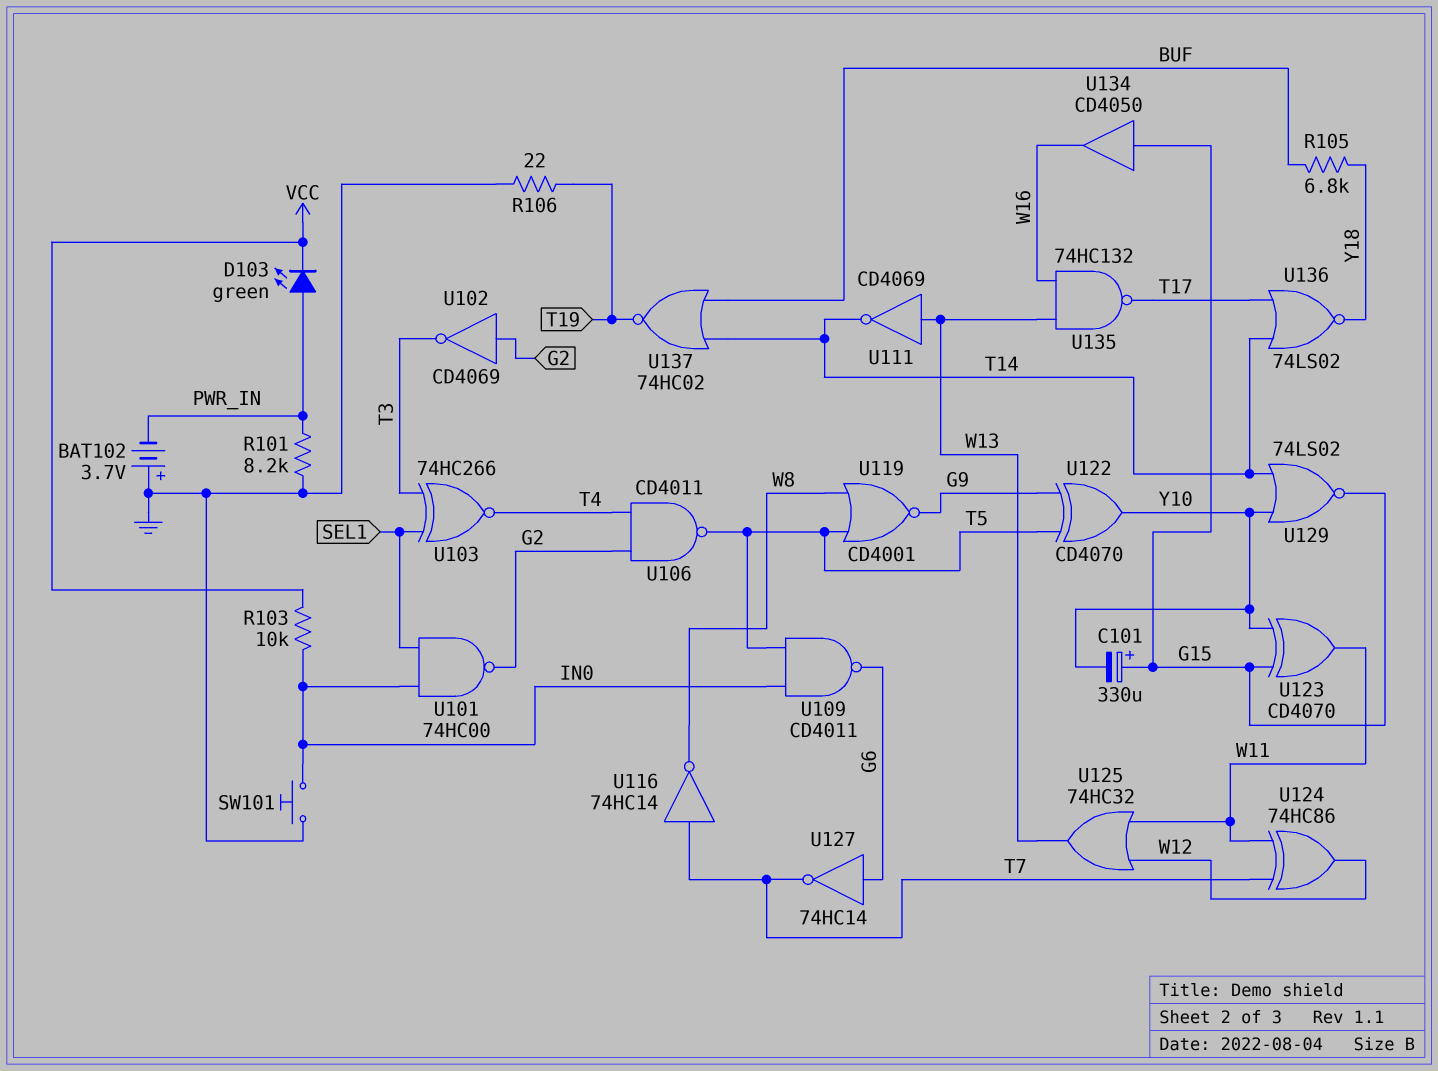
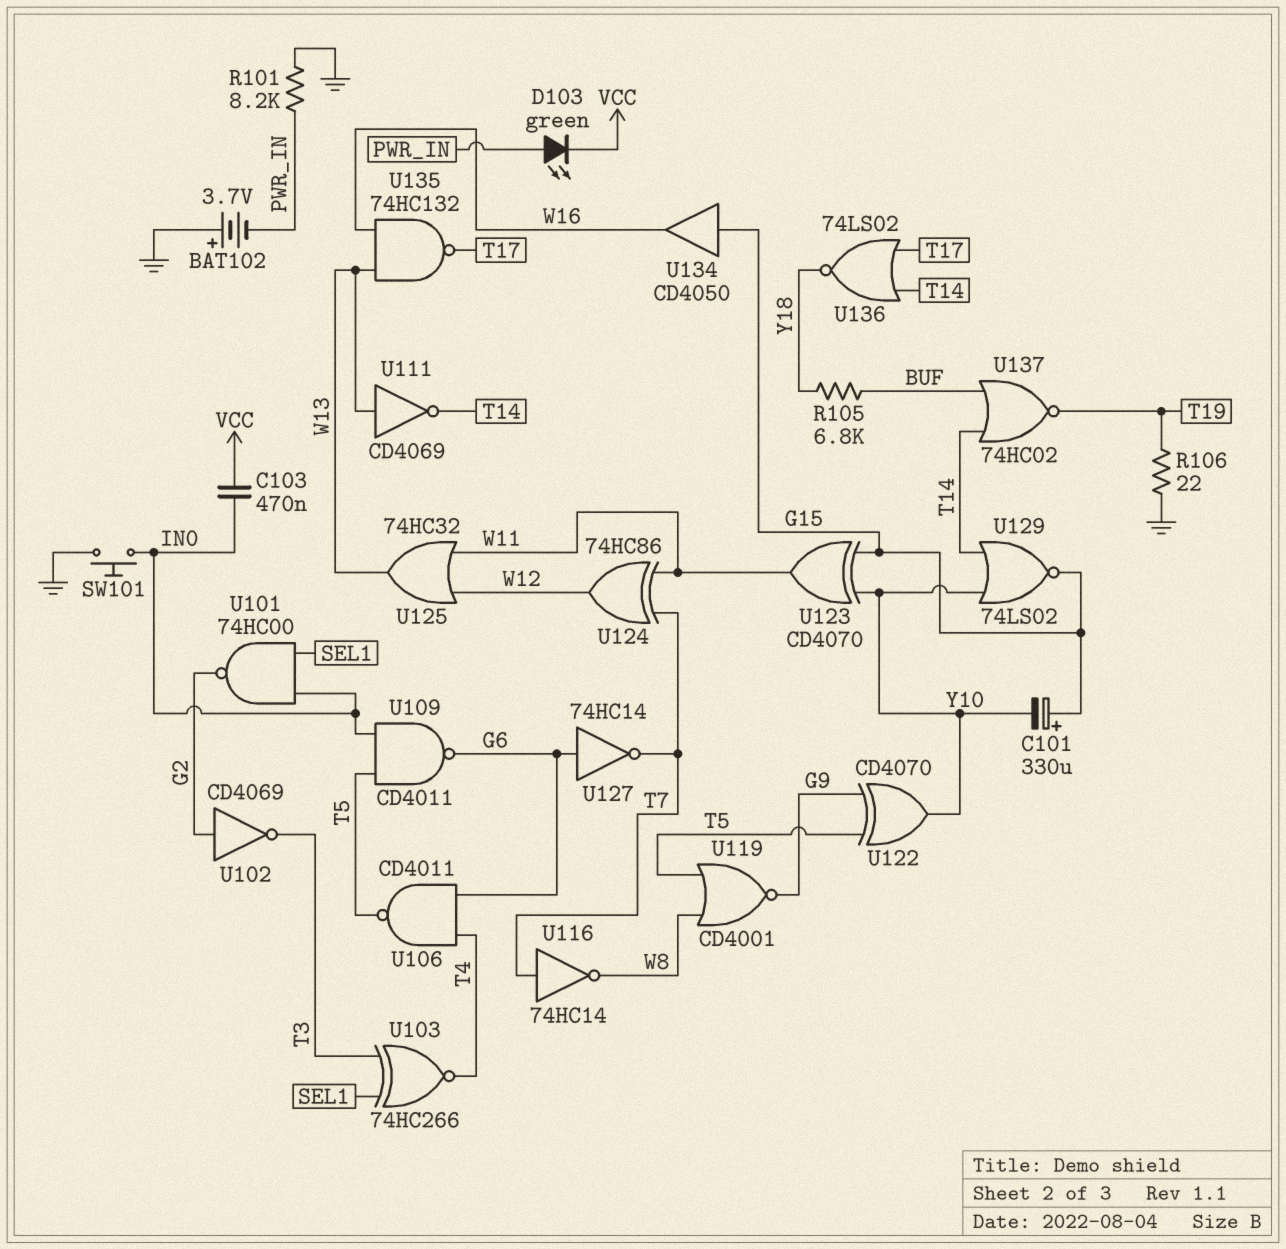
C103: none -> 470nF (IN0, VCC)
R103: 10k (IN0, VCC) -> none
U106: NAND CD4011 (in G2, in T4, out T5) -> NAND CD4011 (in G6, in T4, out T5)

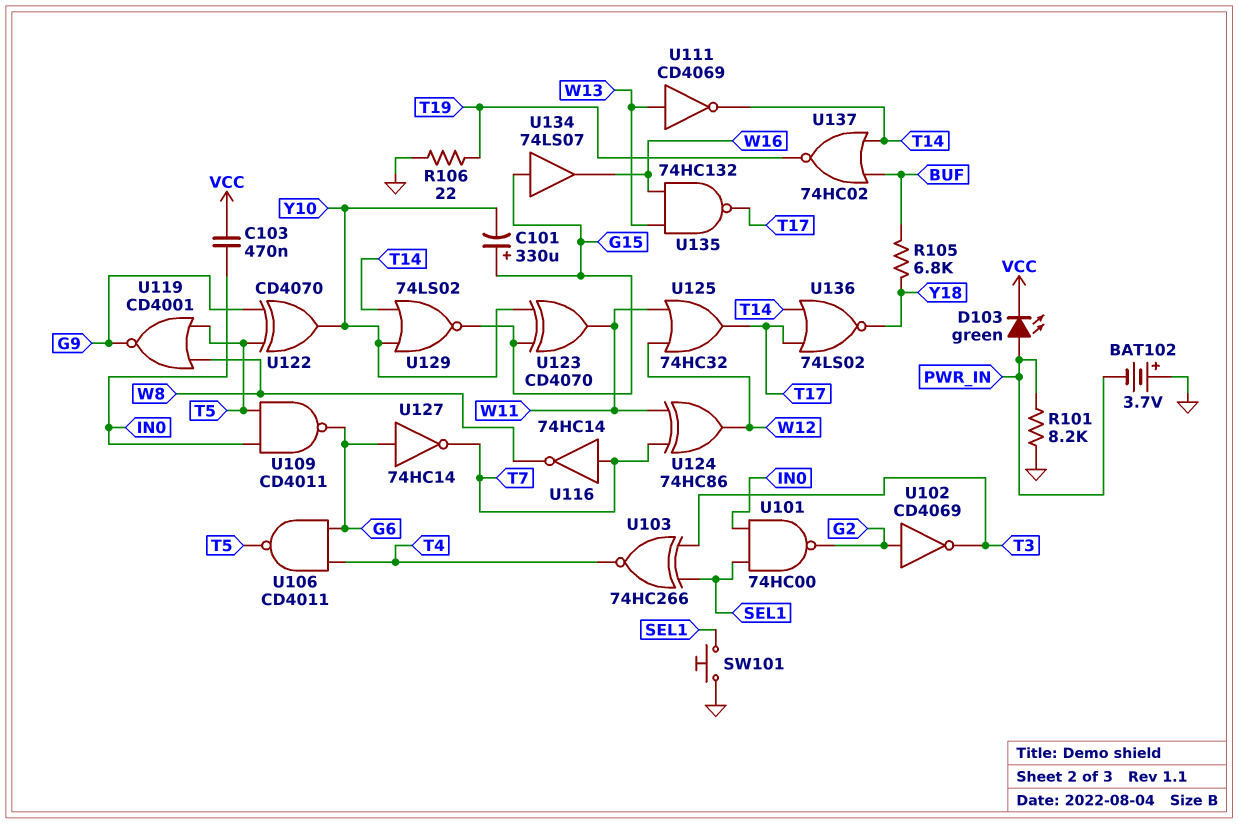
SW101: button (GND, IN0) -> button (GND, SEL1)
U125: OR 74HC32 (in W11, in W12, out W13) -> OR 74HC32 (in W11, in W12, out T17)
U134: buffer CD4050 (in G15, out W16) -> buffer 74LS07 (in G15, out W16)

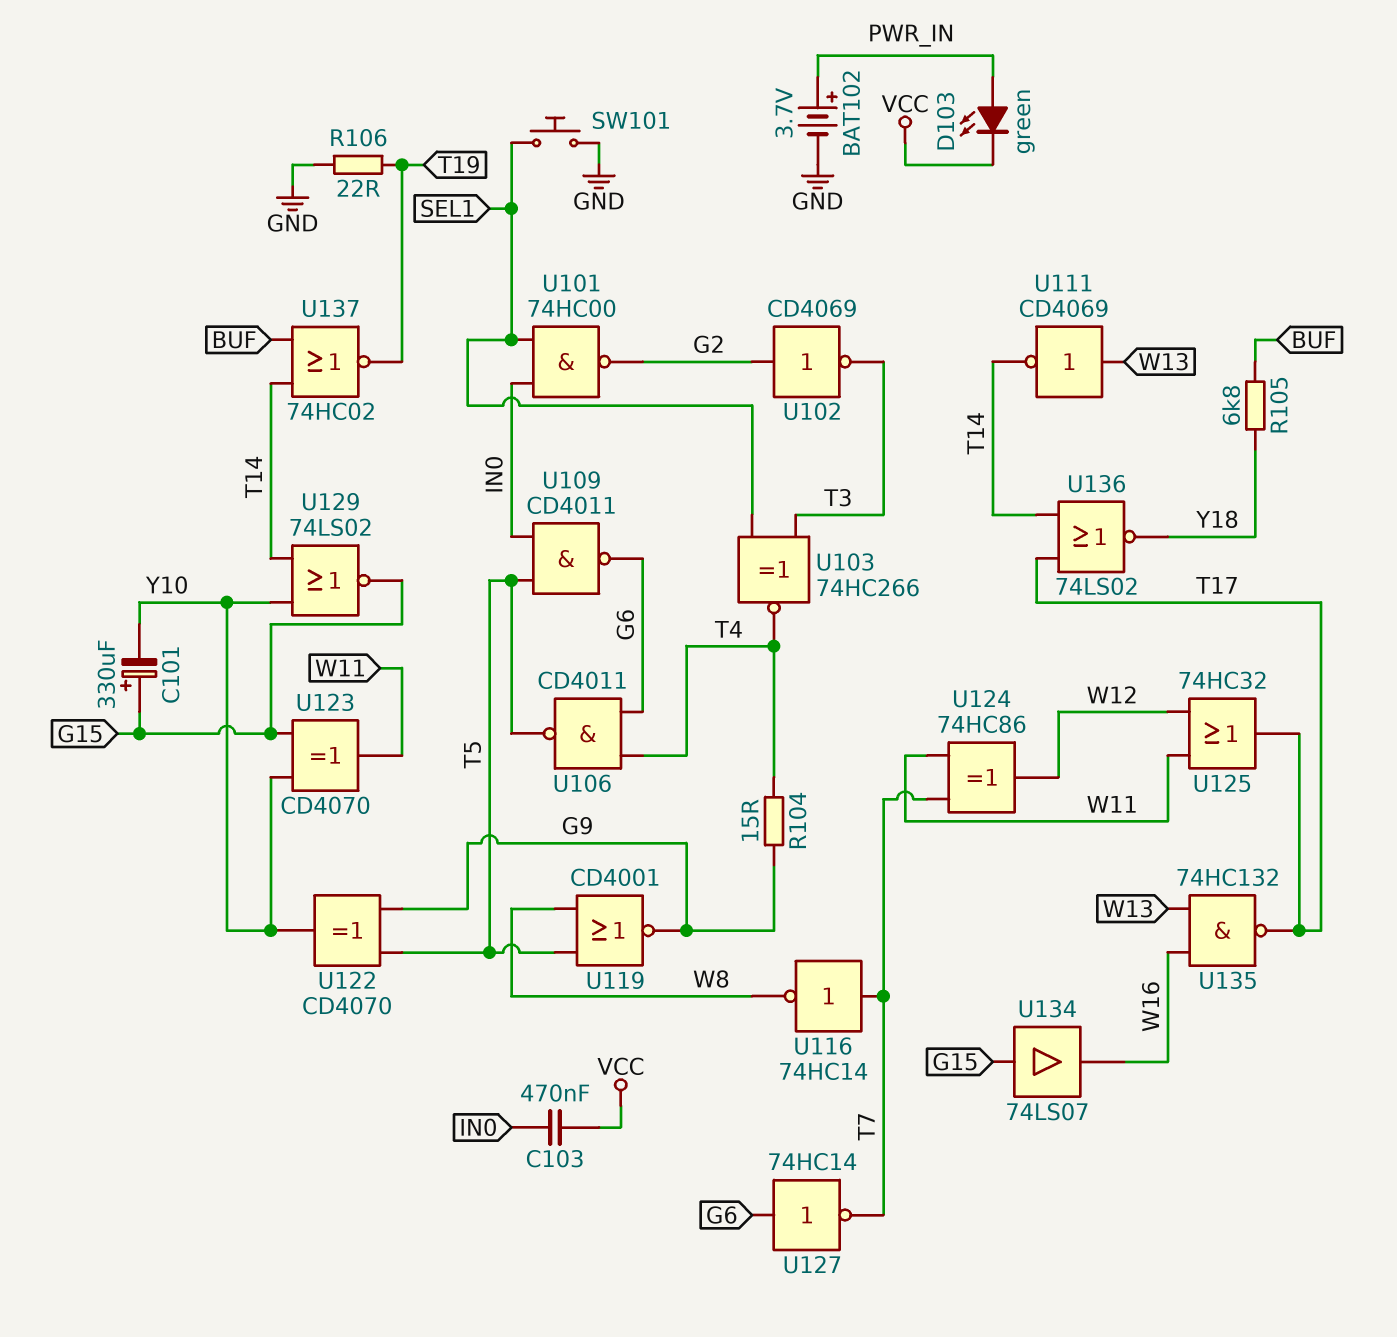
BAT102: 3.7V (plus GND, minus PWR_IN) -> 3.7V (plus PWR_IN, minus GND)
R101: 8.2k (GND, PWR_IN) -> none
R104: none -> 15 (G9, T4)

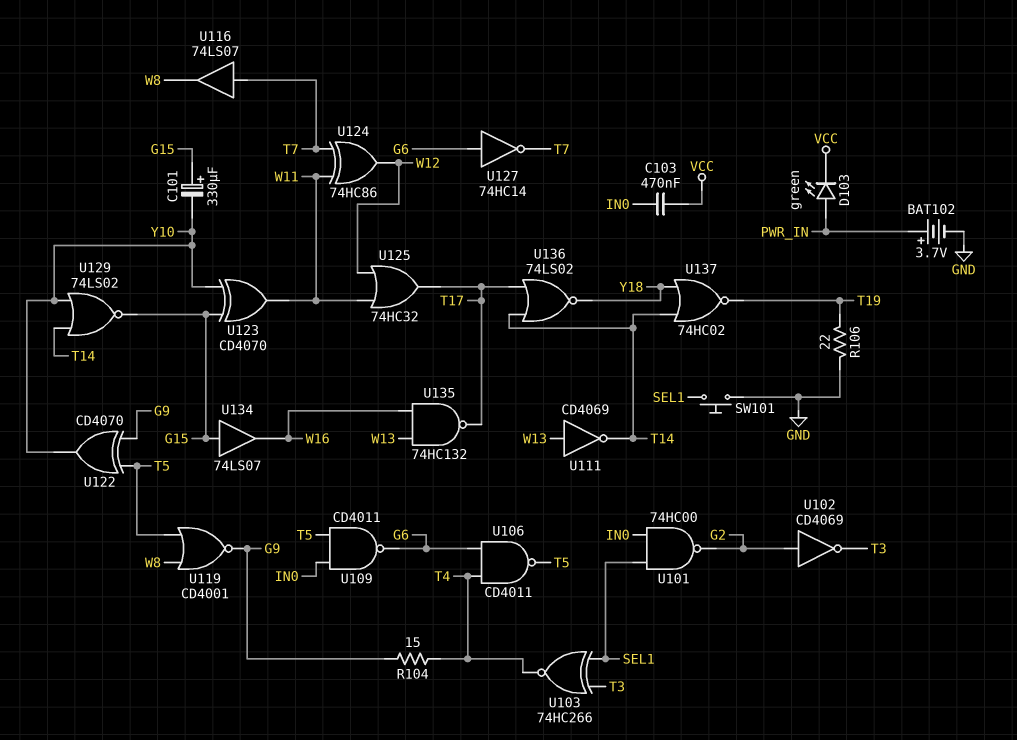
R105: 6.8k (BUF, Y18) -> none
U116: NOT 74HC14 (in T7, out W8) -> buffer 74LS07 (in T7, out W8)
U137: NOR 74HC02 (in BUF, in T14, out T19) -> NOR 74HC02 (in T14, in Y18, out T19)

